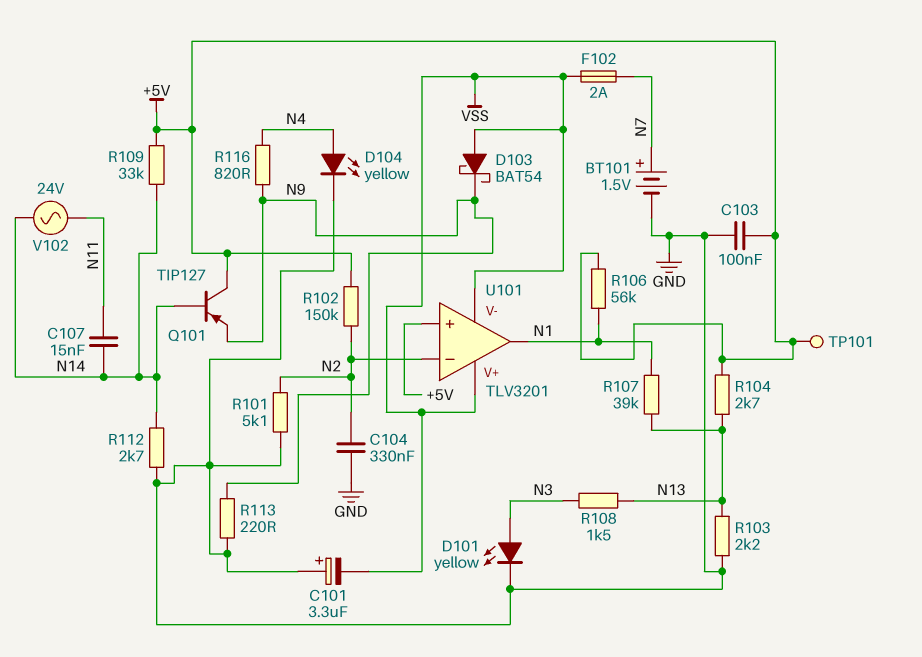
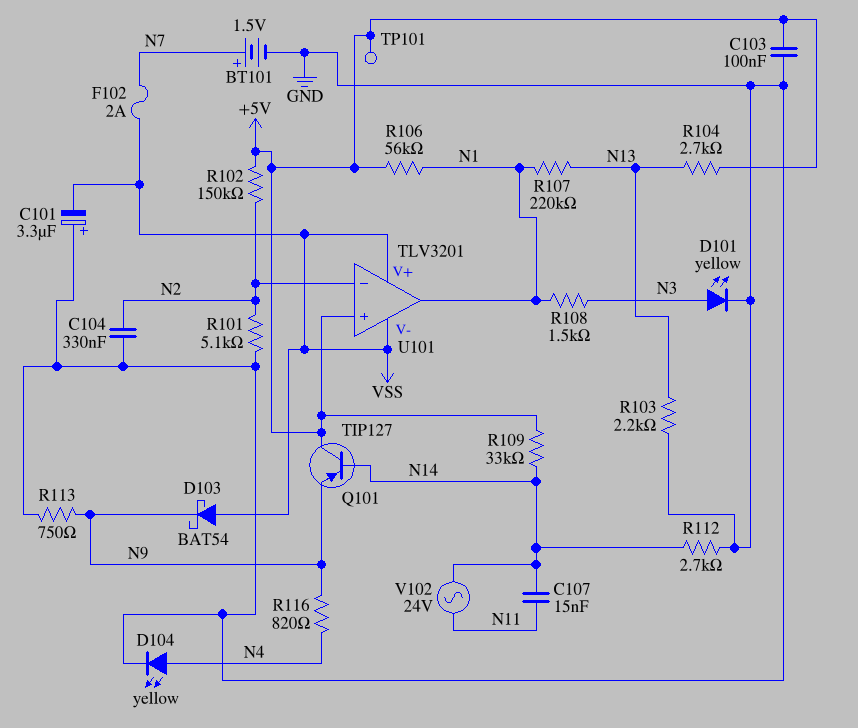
R107: 39k (N1, N13) -> 220k (N1, N13)
R108: 1.5k (N3, N13) -> 1.5k (N1, N3)
R113: 220 (GND, N9) -> 750 (GND, N9)

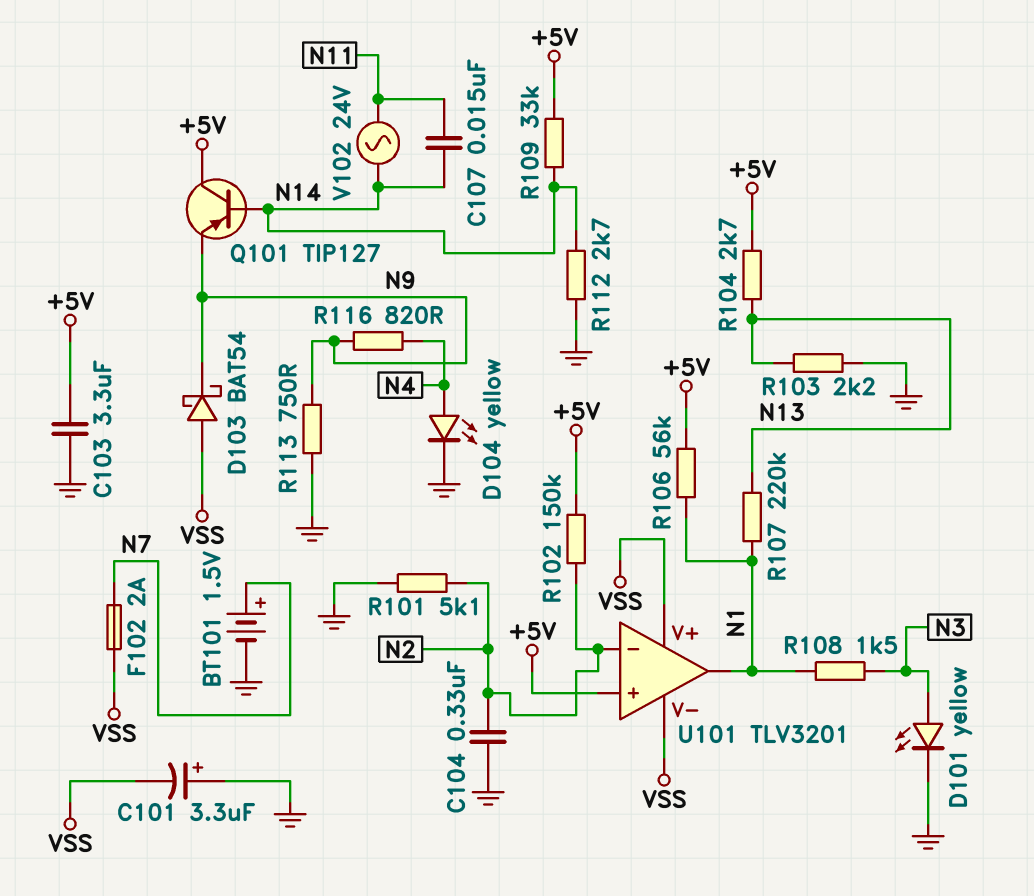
C103: 100nF (+5V, GND) -> 3.3uF (+5V, GND)
TP101: test point (+5V) -> none

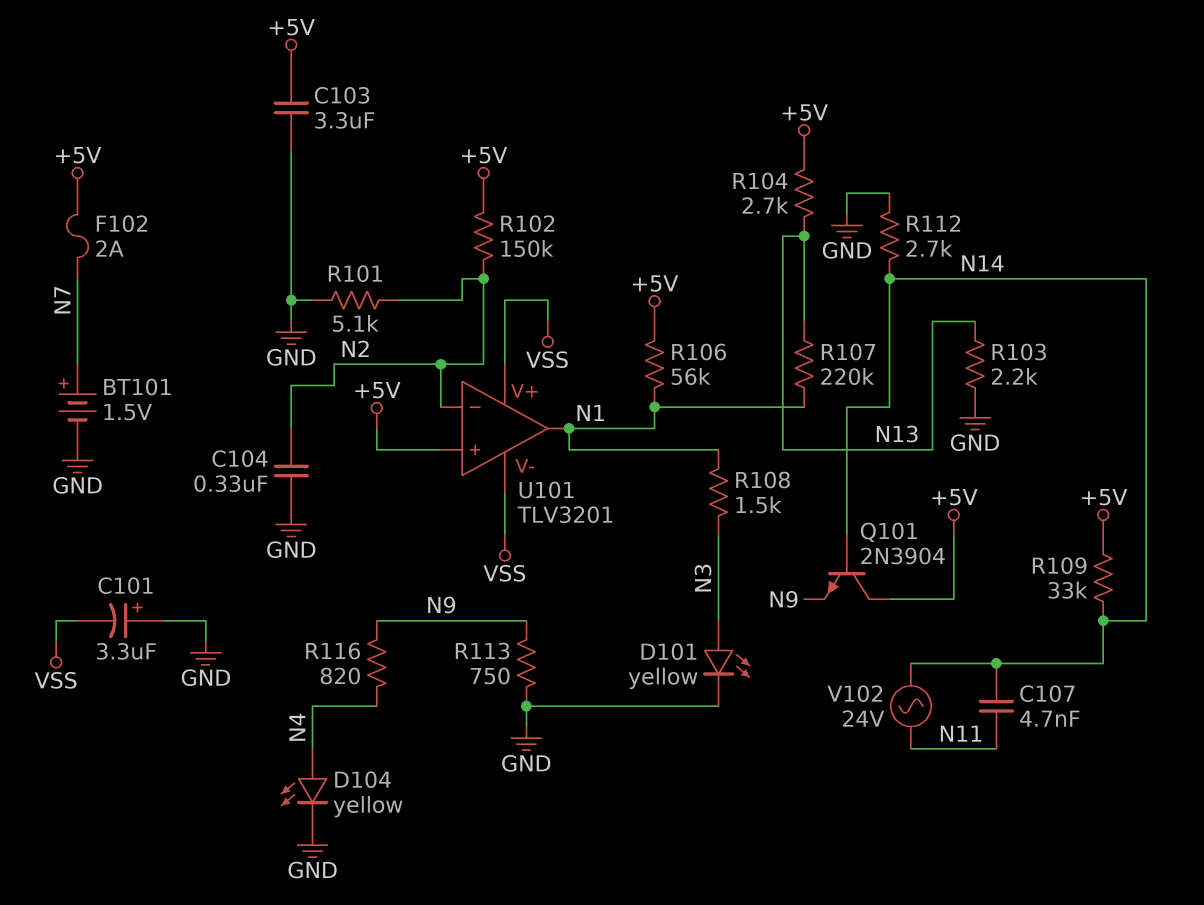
C107: 15nF (N11, N14) -> 4.7nF (N11, N14)
D103: schottky BAT54 (A VSS, K N9) -> none
F102: 2A (N7, VSS) -> 2A (+5V, N7)
Q101: PNP TIP127 (B N14, C +5V, E N9) -> NPN 2N3904 (B N14, C +5V, E N9)

